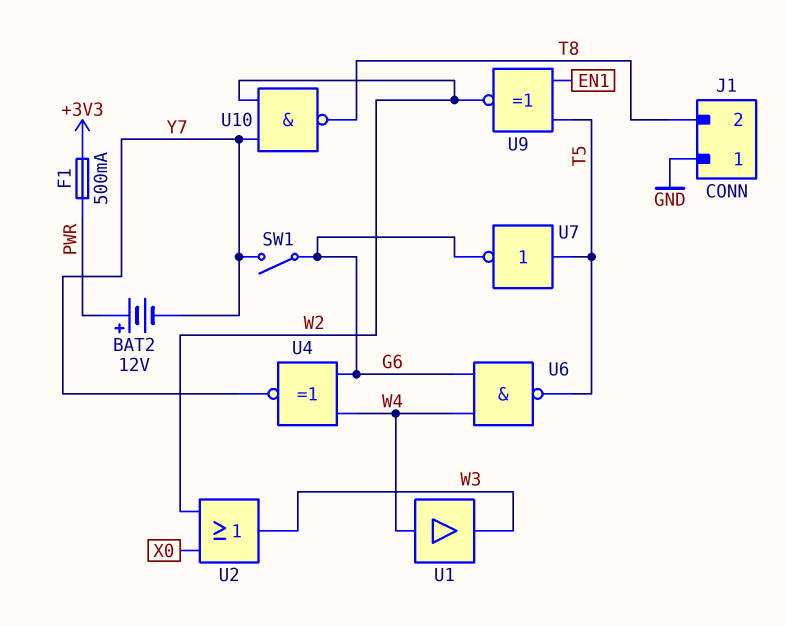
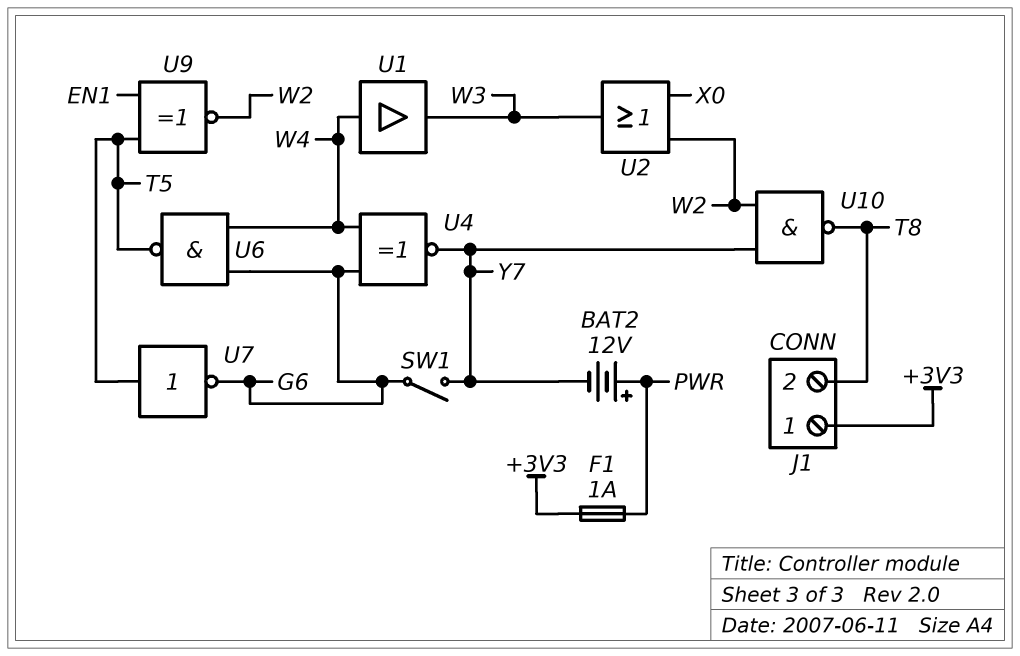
F1: 500mA (+3V3, PWR) -> 1A (+3V3, PWR)
J1 pin 1: GND -> +3V3

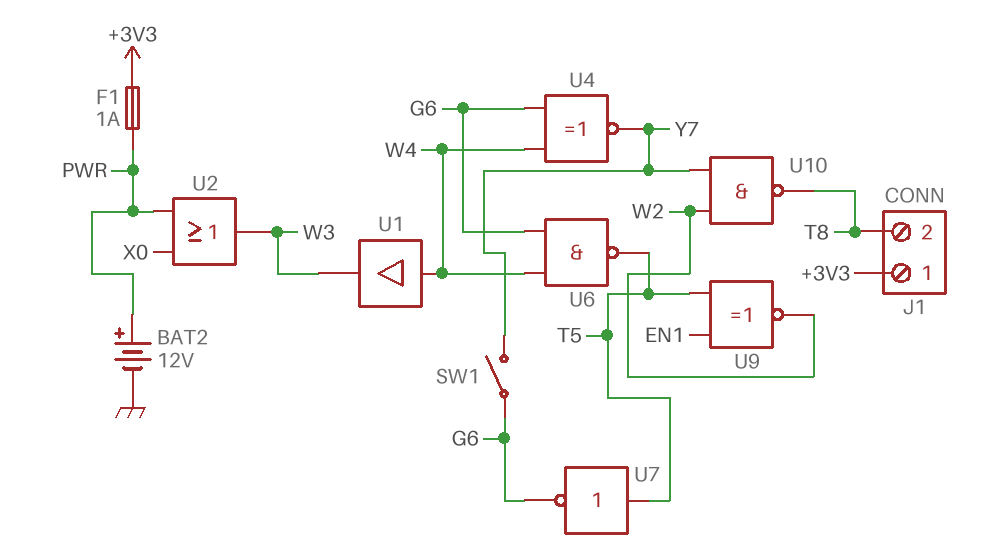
BAT2: 12V (plus PWR, minus Y7) -> 12V (plus PWR, minus GND)
U2: OR (in W2, in X0, out W3) -> OR (in PWR, in X0, out W3)

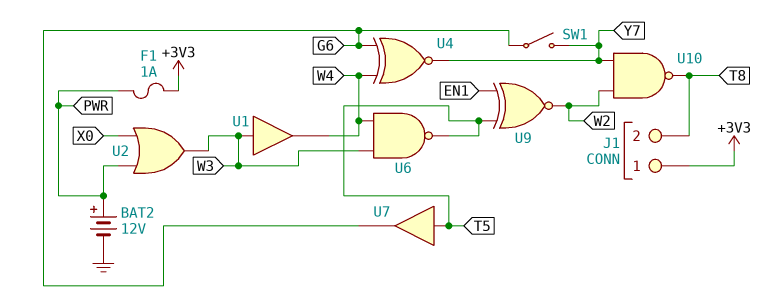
U1: buffer (in W4, out W3) -> buffer (in W3, out W4)
U6: NAND (in G6, in W4, out T5) -> NAND (in W3, in W4, out T5)
U7: NOT (in T5, out G6) -> buffer (in T5, out G6)

